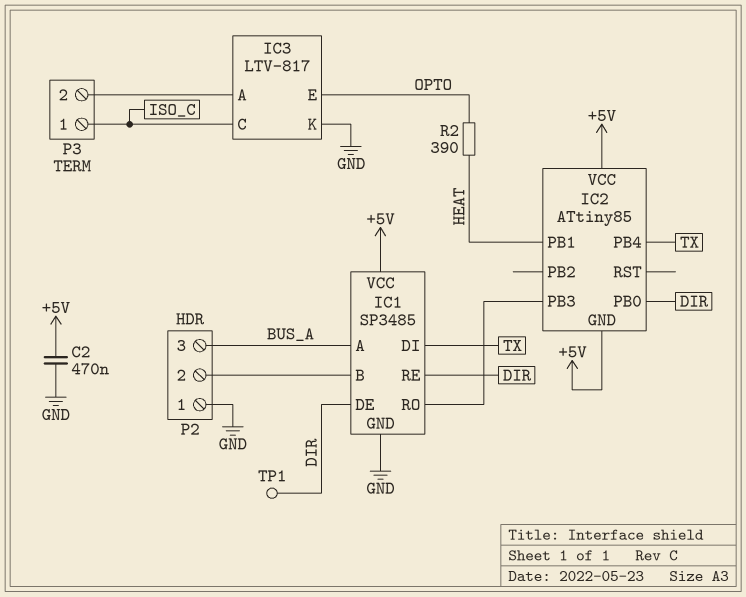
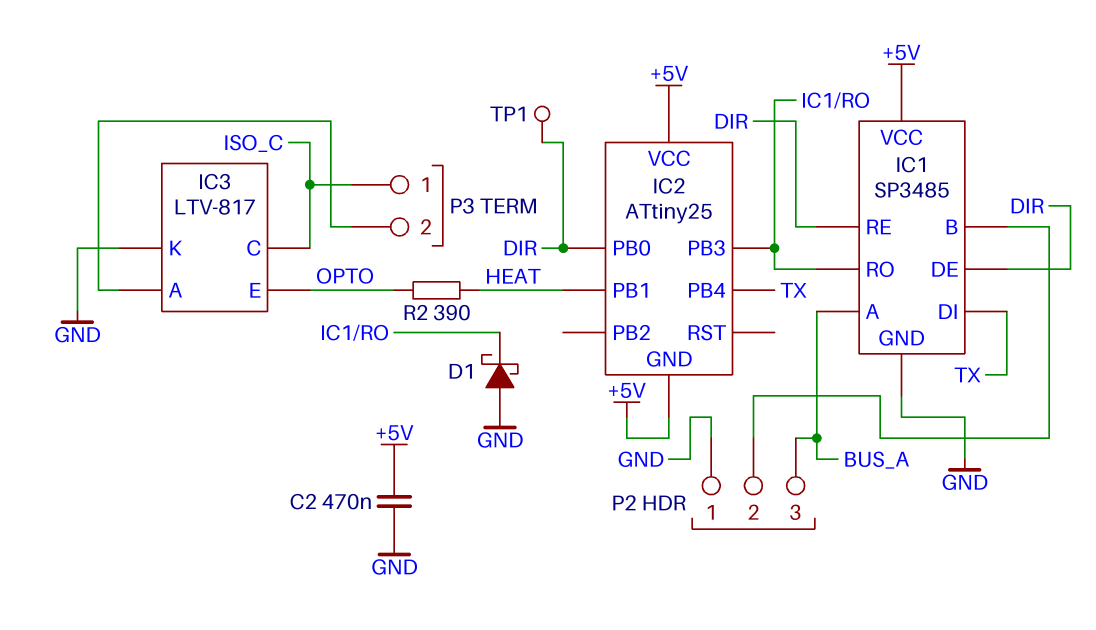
D1: none -> schottky (A GND, K IC1/RO)
IC2: ATtiny85 -> ATtiny25

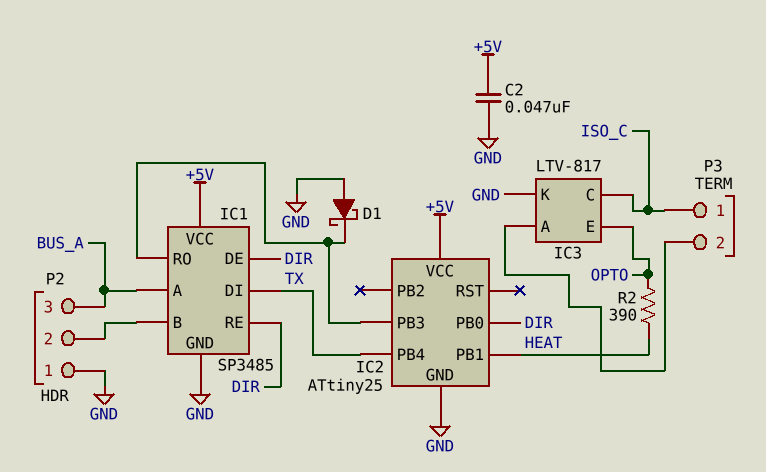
C2: 470nF (+5V, GND) -> 47nF (+5V, GND)
IC2 pin GND: +5V -> GND
TP1: test point (DIR) -> none

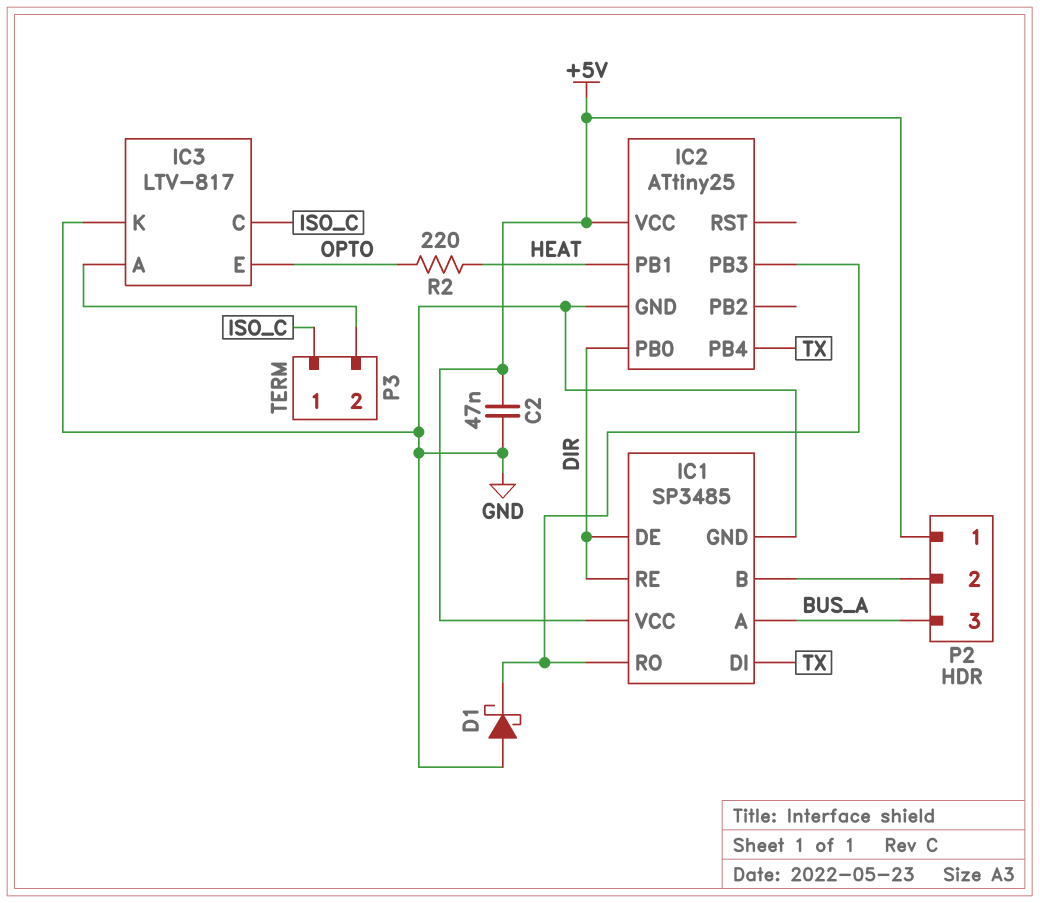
P2 pin 1: GND -> +5V
R2: 390 (HEAT, OPTO) -> 220 (HEAT, OPTO)

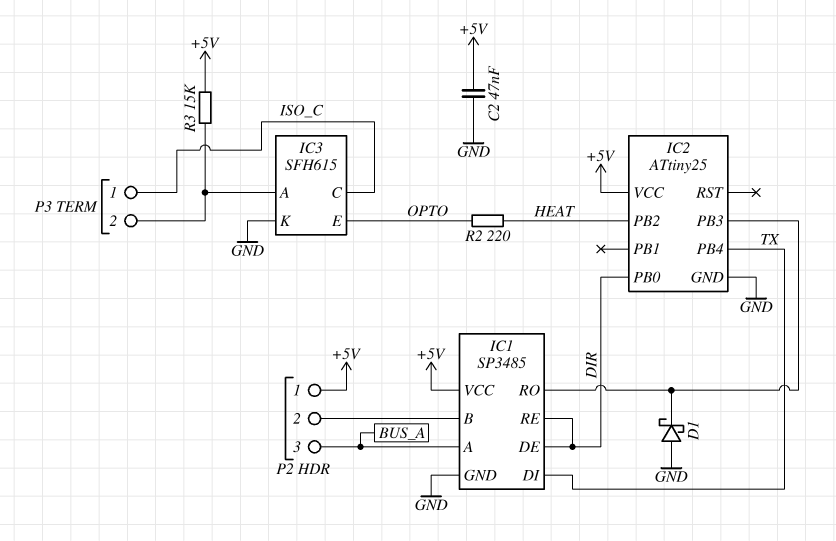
IC2 pin PB1: HEAT -> none
IC2 pin PB2: none -> HEAT
IC3: LTV-817 -> SFH615
R3: none -> 15k (+5V, IC3/A)

